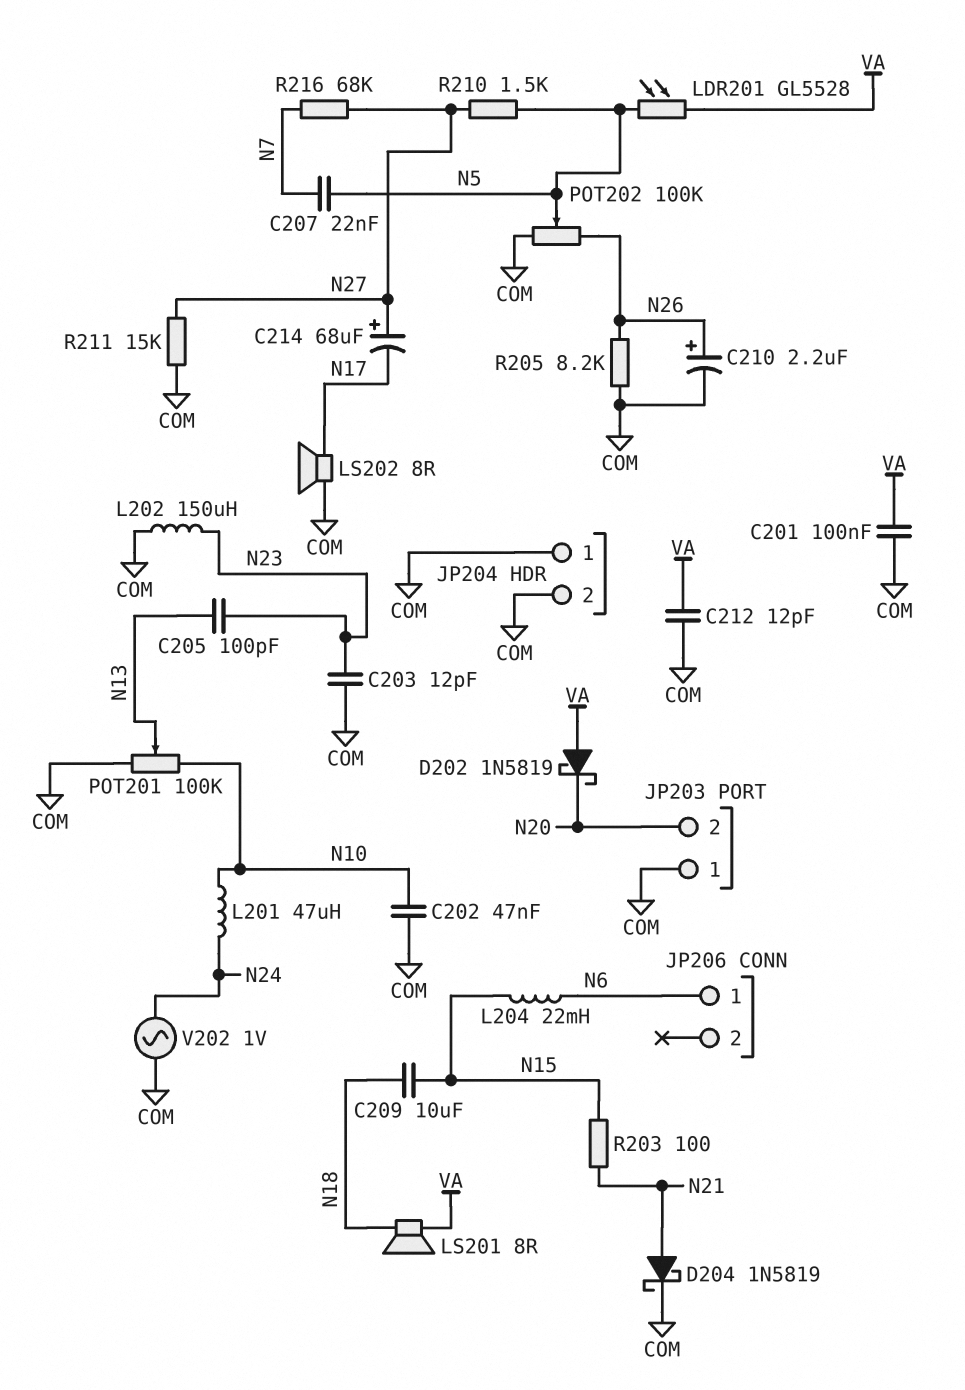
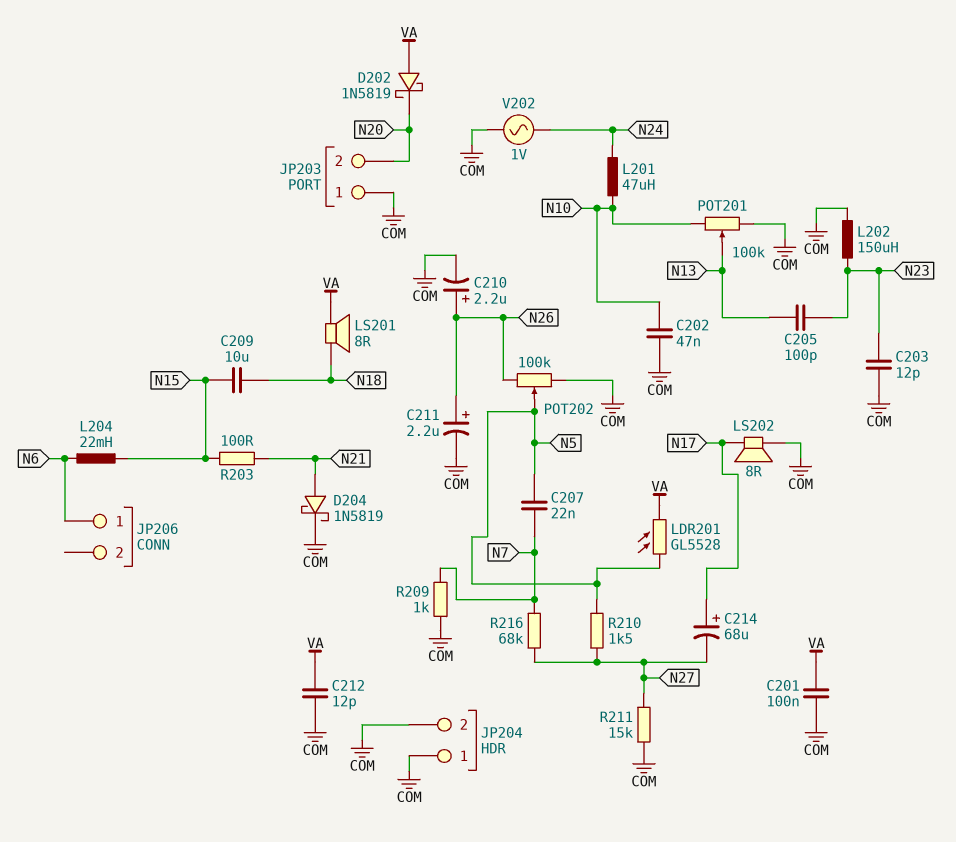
C211: none -> 2.2uF (plus N26, minus COM)
C214: 68uF (plus N27, minus N17) -> 68uF (plus N17, minus N27)
R205: 8.2k (COM, N26) -> none
R209: none -> 1k (COM, N7)

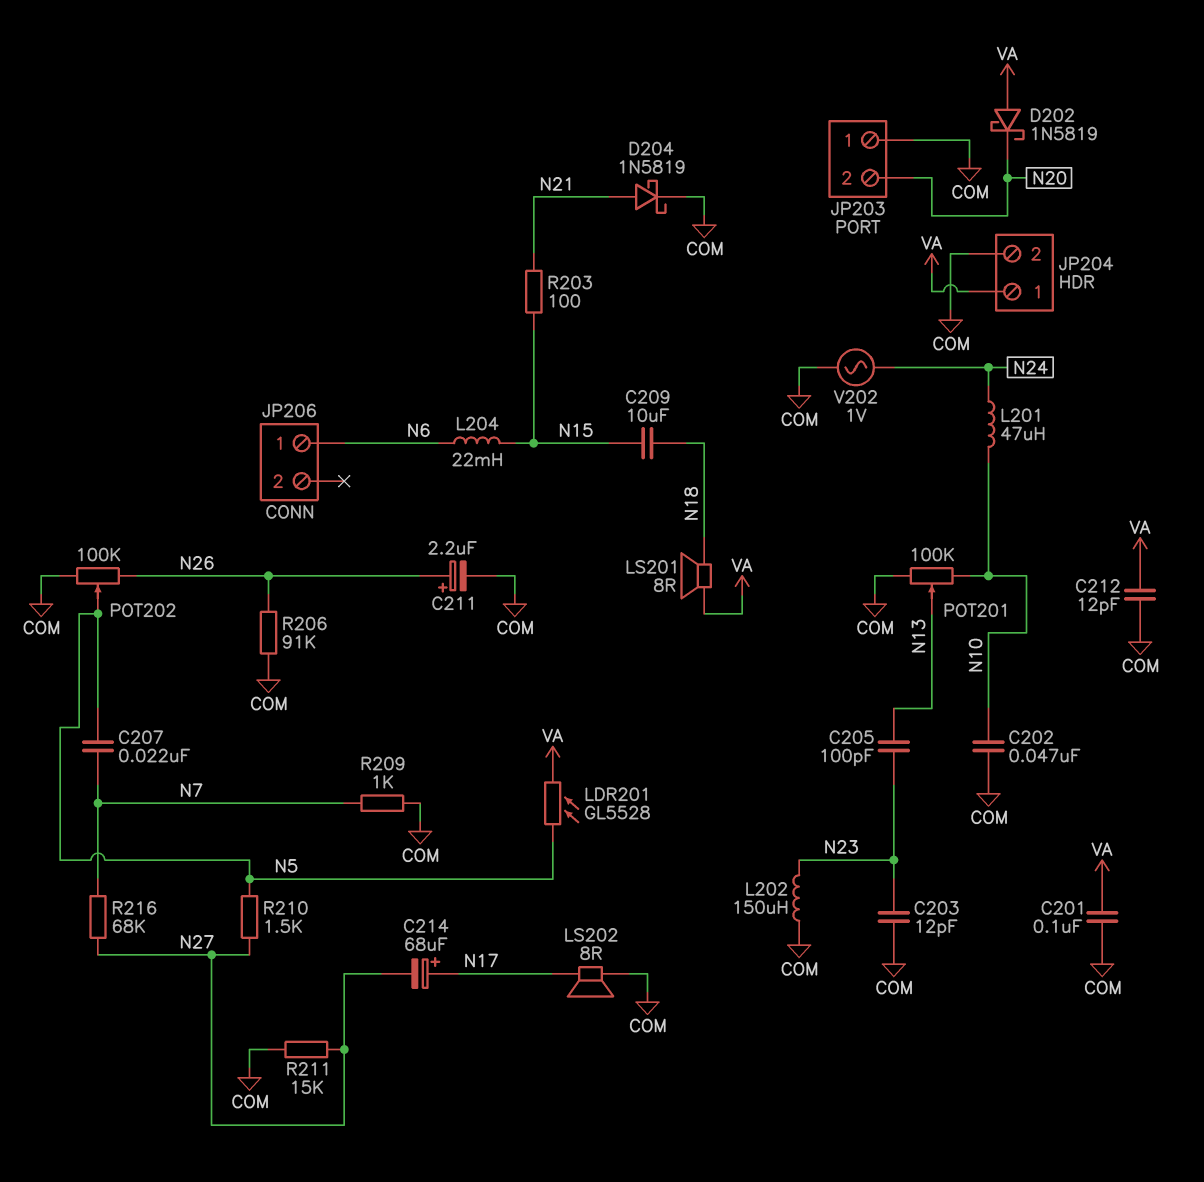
C210: 2.2uF (plus N26, minus COM) -> none
JP204 pin 1: COM -> VA
R206: none -> 91k (COM, N26)

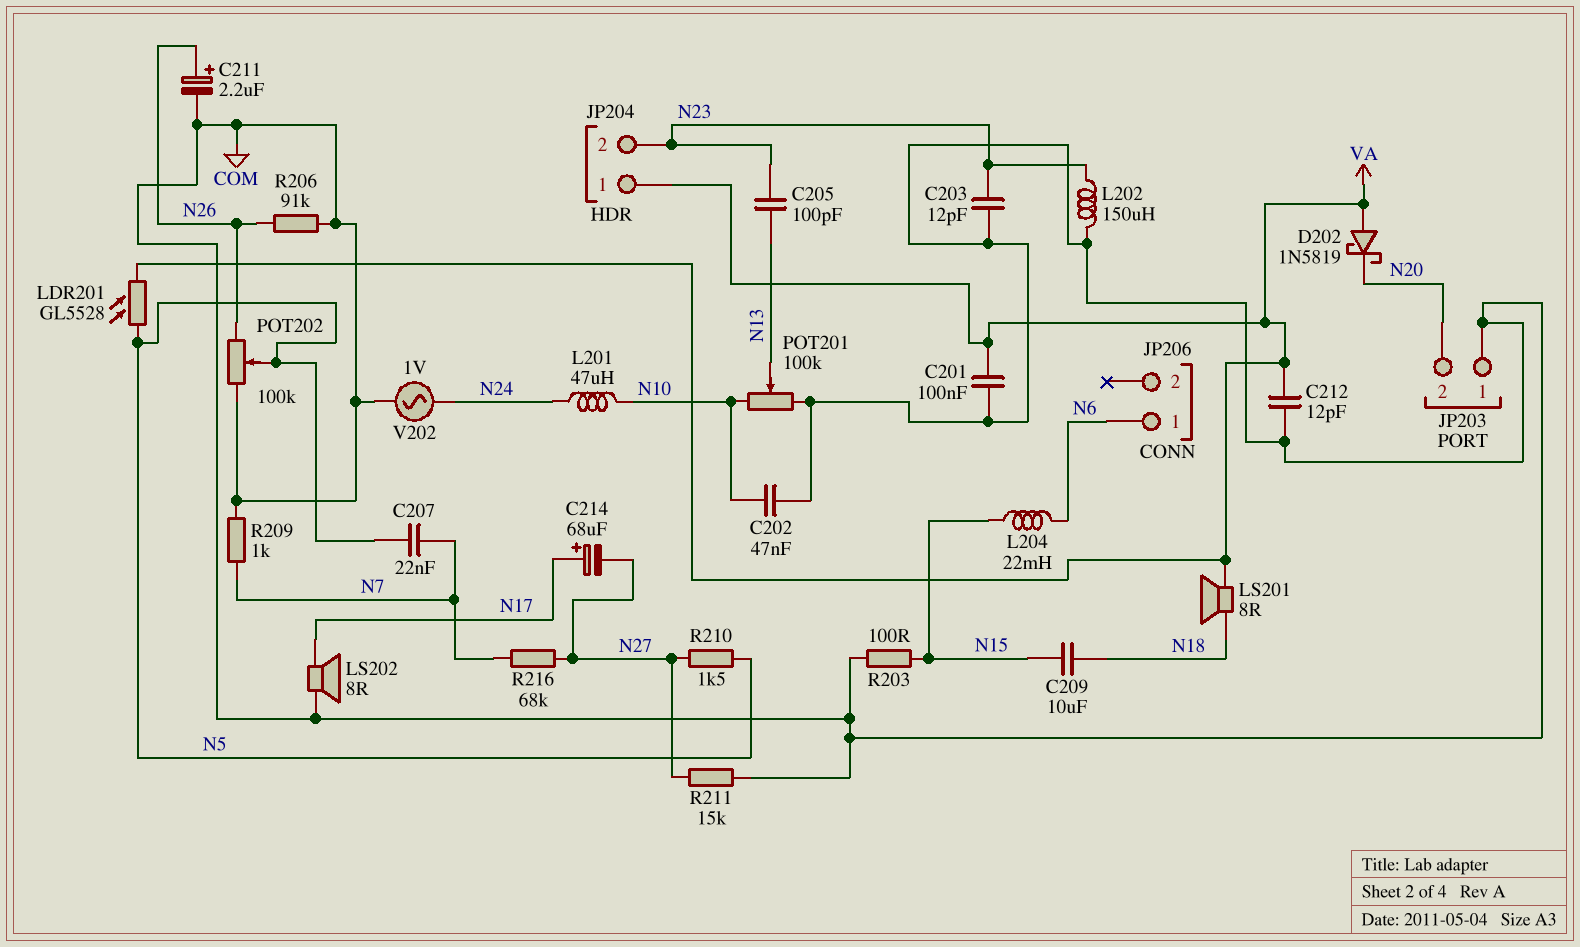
D204: schottky 1N5819 (A N21, K COM) -> none
JP204 pin 2: COM -> N23
R203: 100 (N15, N21) -> 100 (COM, N15)

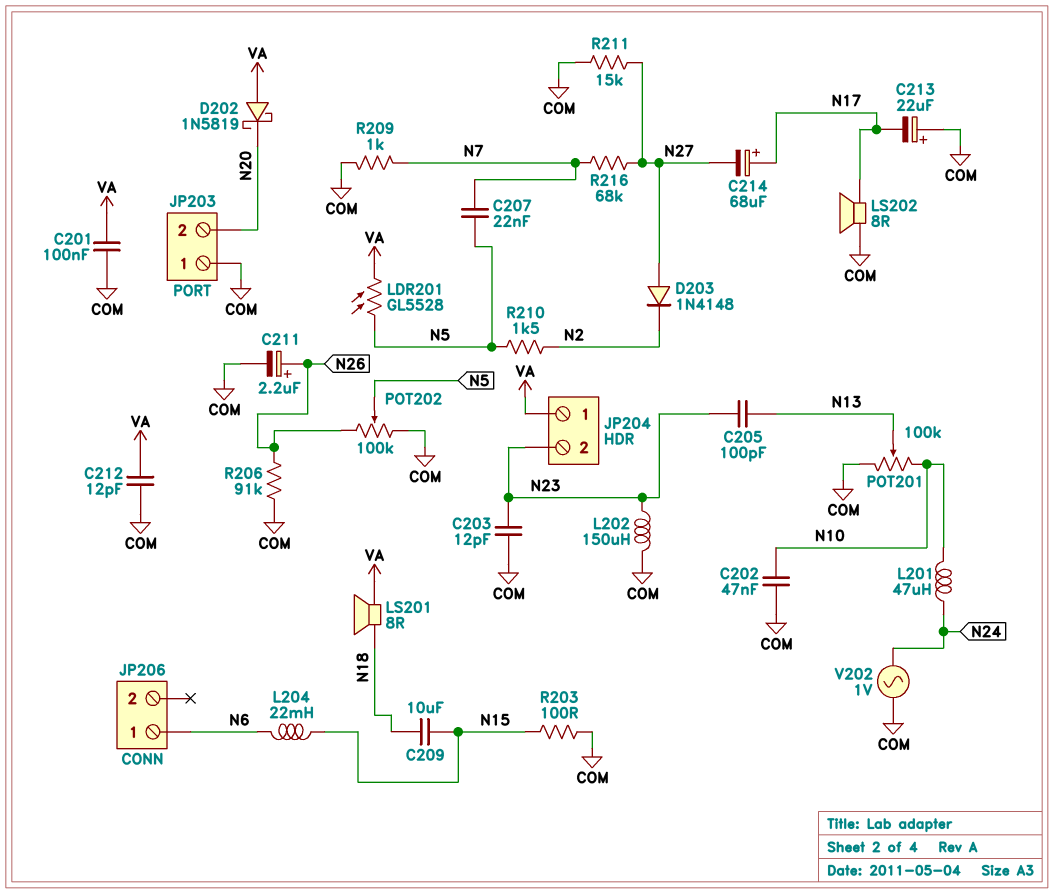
C213: none -> 22uF (plus COM, minus N17)
D203: none -> diode 1N4148 (A N27, K N2)
R210: 1.5k (N5, N27) -> 1.5k (N2, N5)

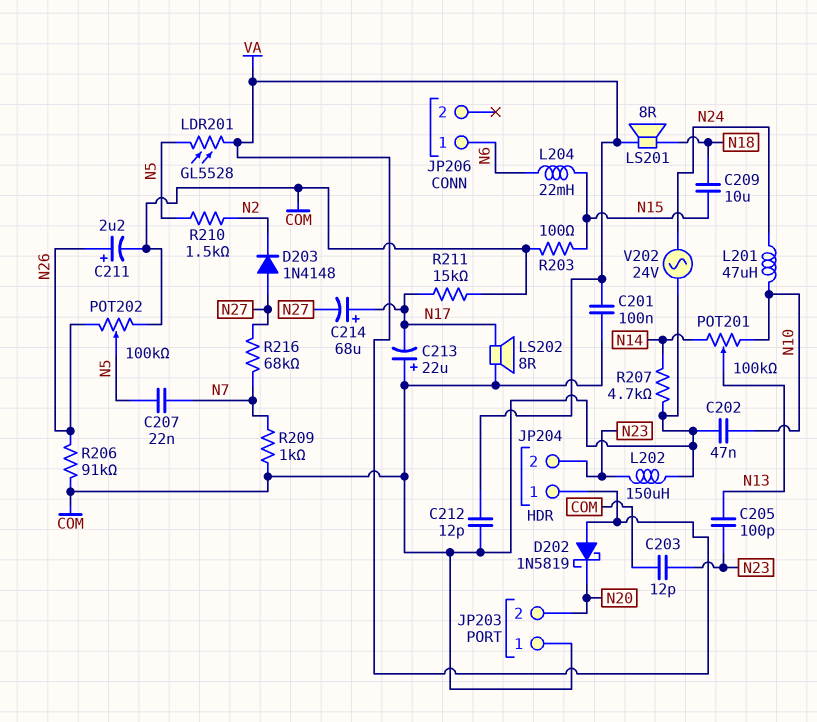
POT201: 100k (COM, N10, wiper N13) -> 100k (N10, N14, wiper N13)
R207: none -> 4.7k (COM, N14)
R211: 15k (COM, N27) -> 15k (COM, N17)
V202: AC 1V (COM, N24) -> AC 24V (COM, N24)

